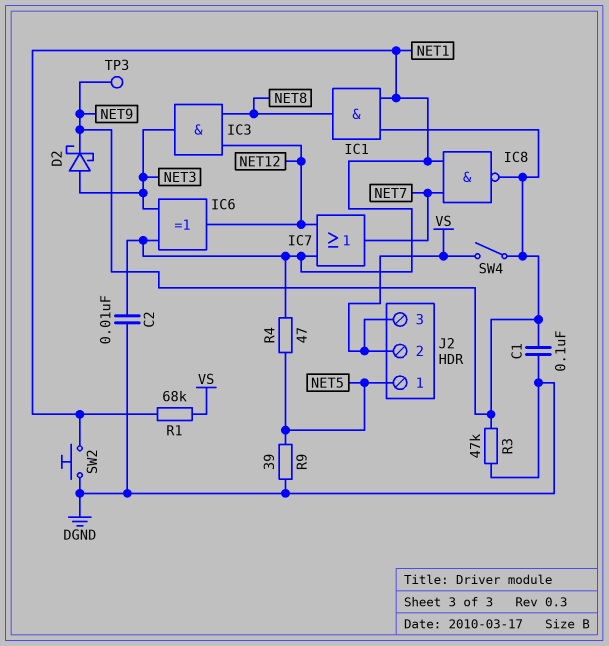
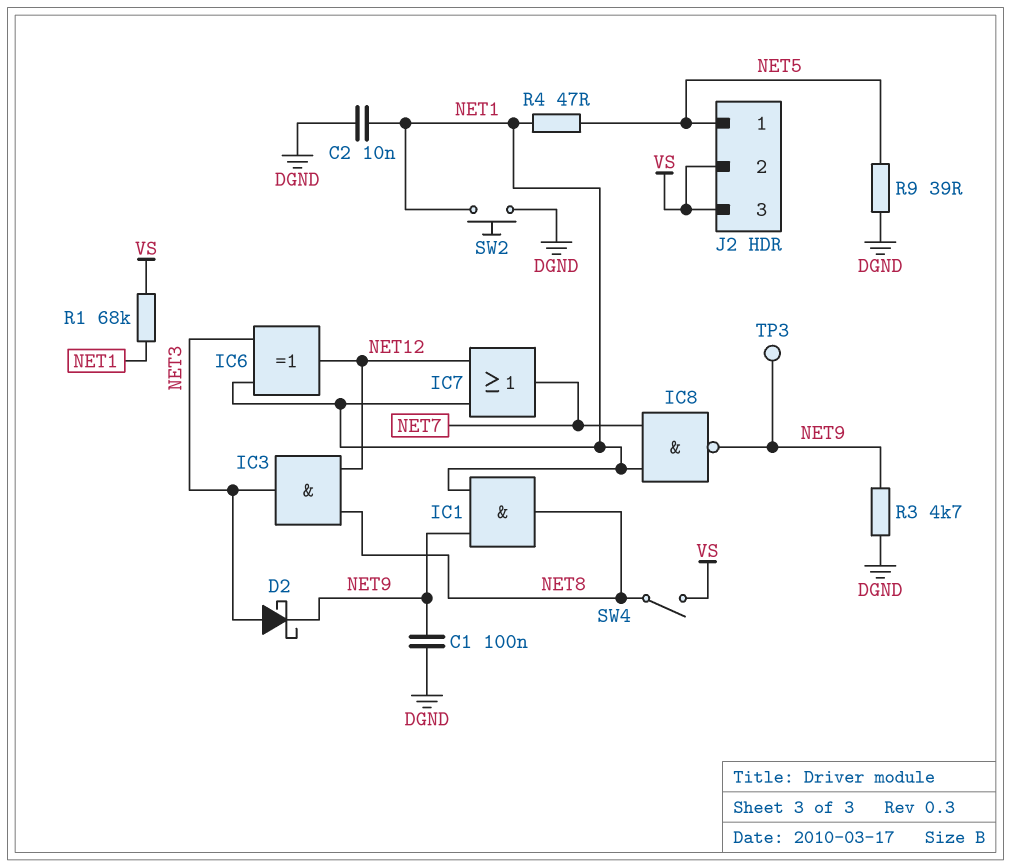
R3: 47k (DGND, NET9) -> 4.7k (DGND, NET9)
SW4: switch (NET9, VS) -> switch (NET8, VS)

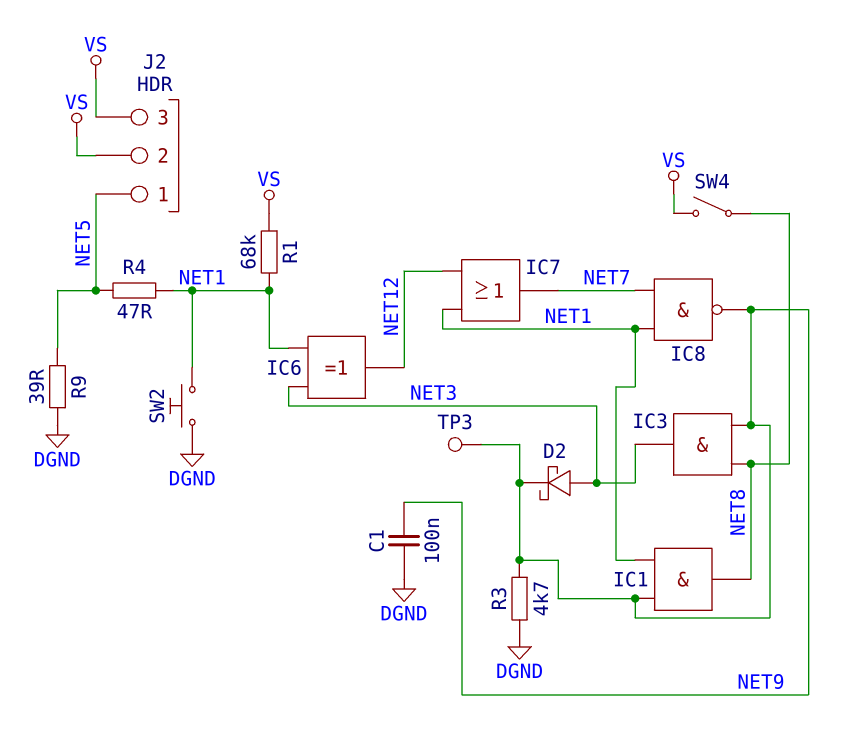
C2: 10nF (DGND, NET1) -> none
IC3: AND (in NET8, in NET12, out NET3) -> AND (in NET8, in NET9, out NET3)

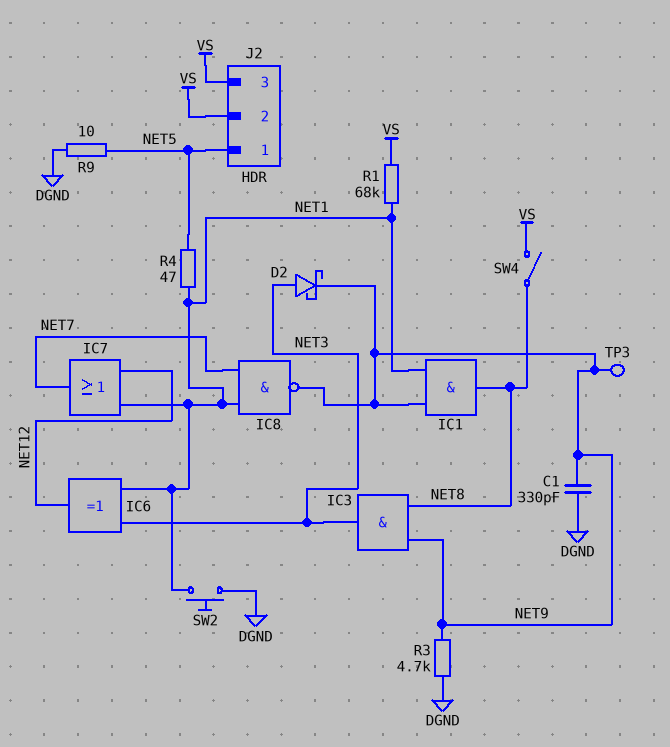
C1: 100nF (DGND, NET9) -> 330pF (DGND, NET9)
R9: 39 (DGND, NET5) -> 10 (DGND, NET5)

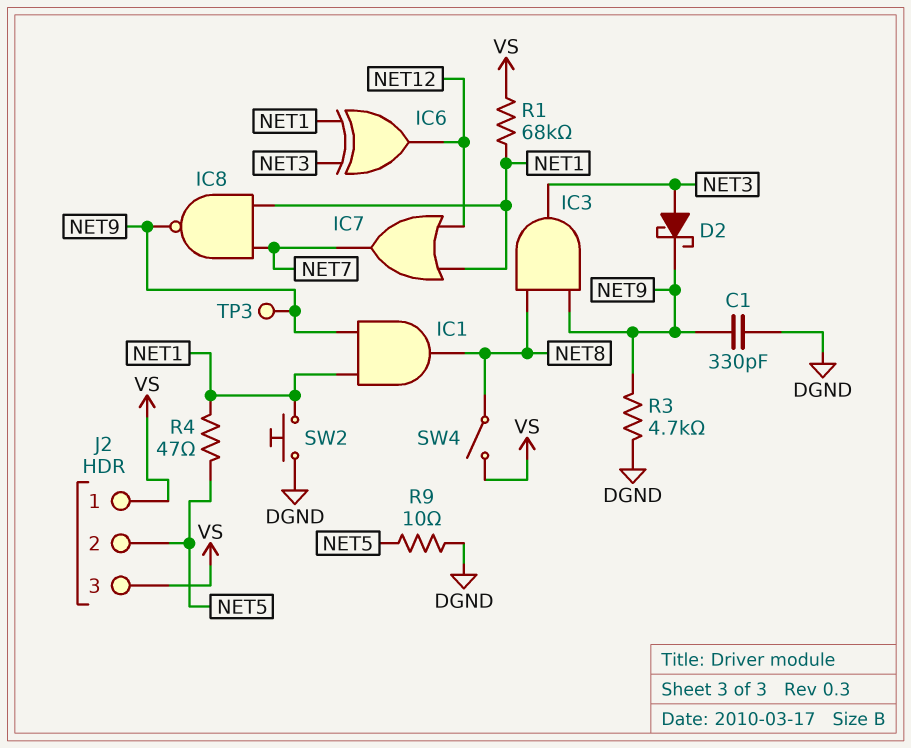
J2 pin 1: NET5 -> VS
J2 pin 2: VS -> NET5

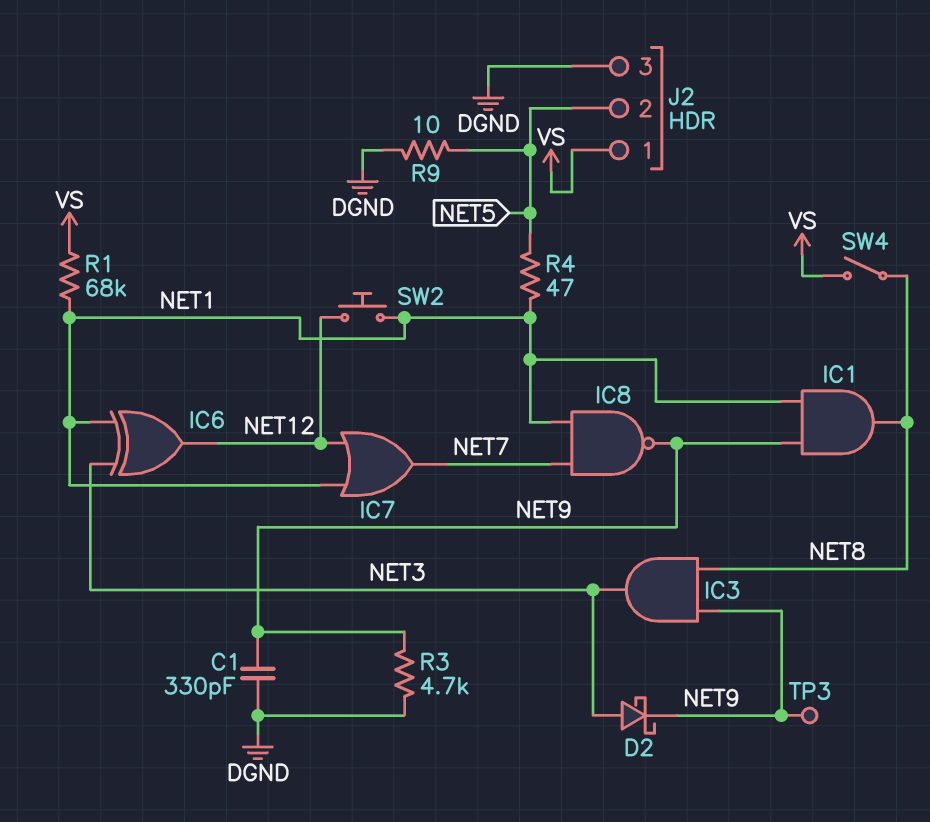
J2 pin 3: VS -> DGND
SW2: button (DGND, NET1) -> button (NET1, NET12)

